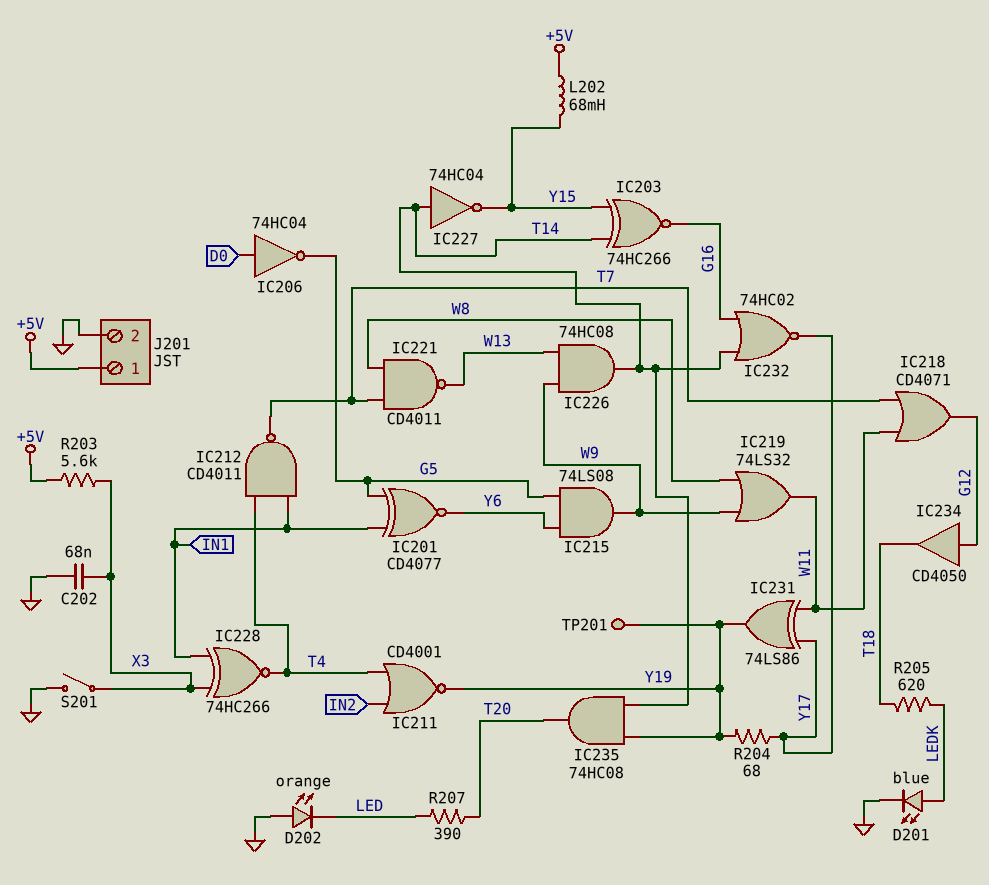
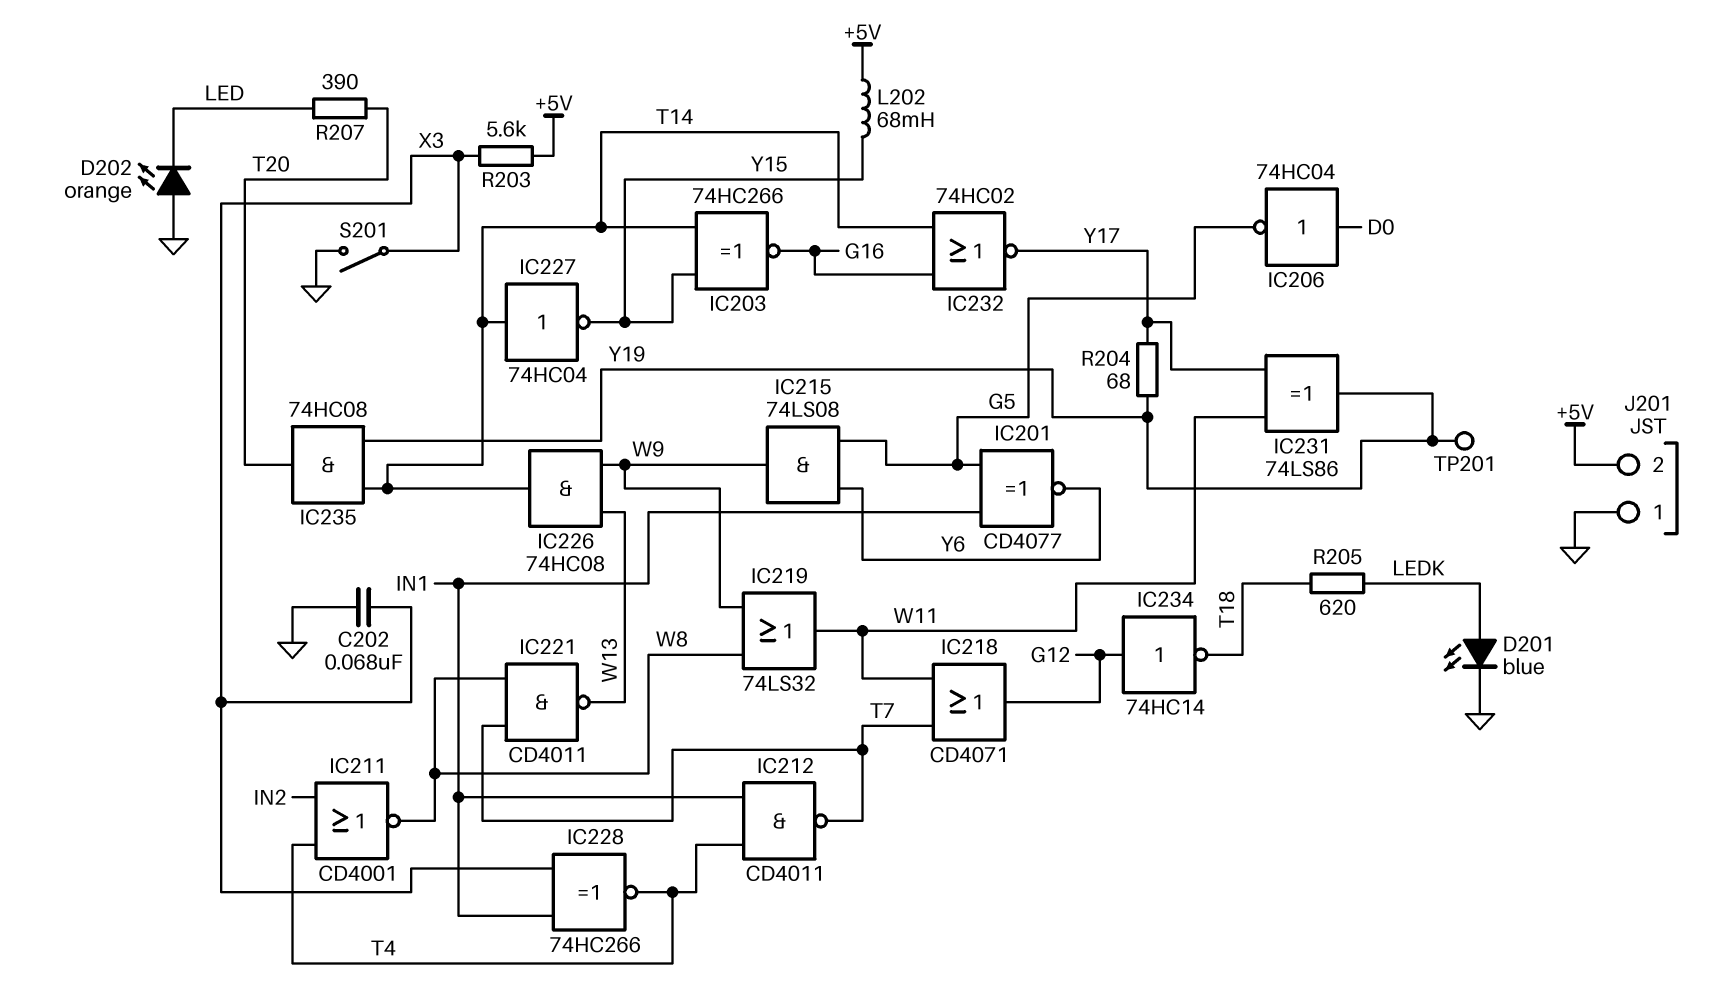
IC211: NOR CD4001 (in IN2, in T4, out Y19) -> NOR CD4001 (in IN2, in T4, out W8)
IC234: buffer CD4050 (in G12, out T18) -> NOT 74HC14 (in G12, out T18)
J201 pin 1: +5V -> GND
J201 pin 2: GND -> +5V

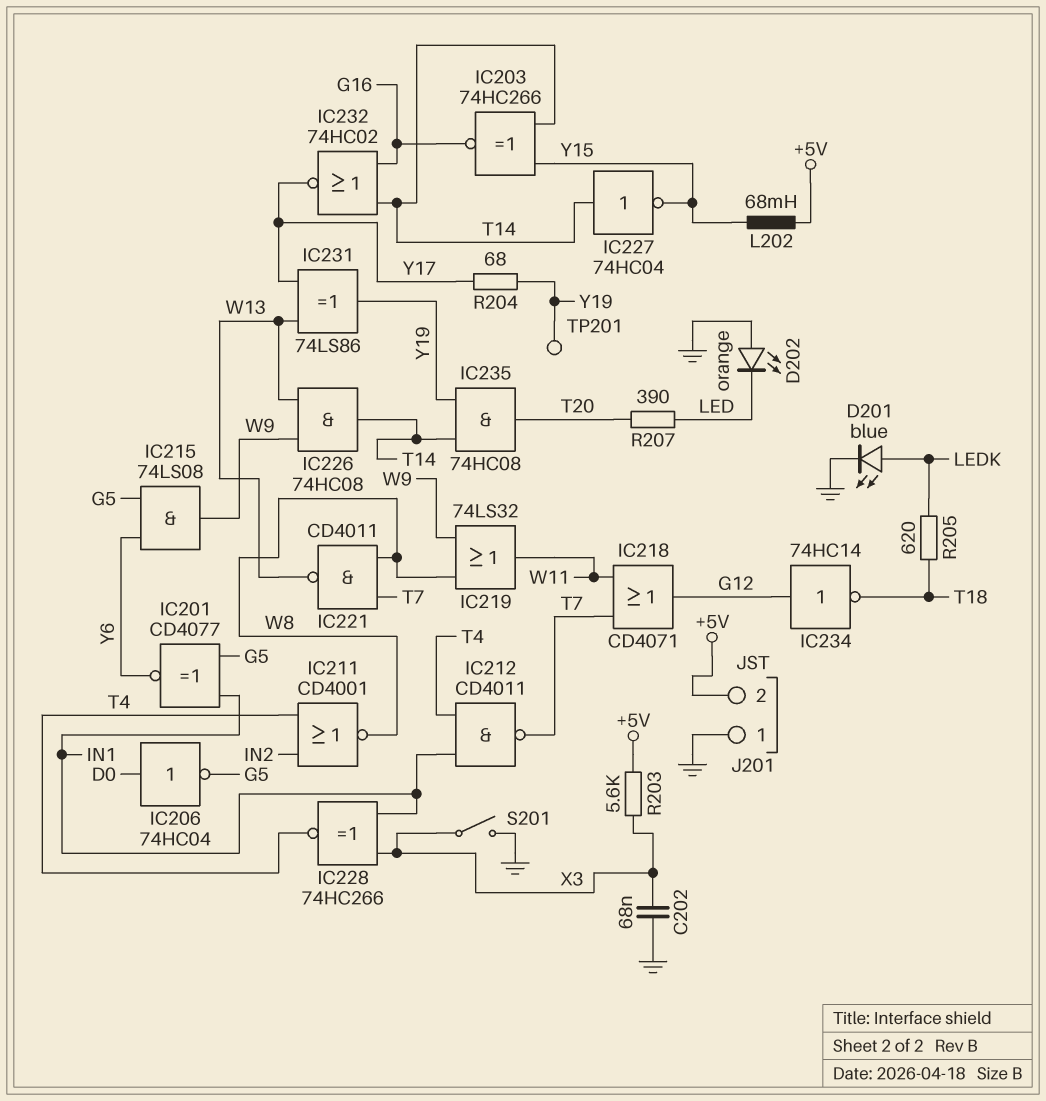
IC231: XOR 74LS86 (in W11, in Y17, out Y19) -> XOR 74LS86 (in W13, in Y17, out Y19)

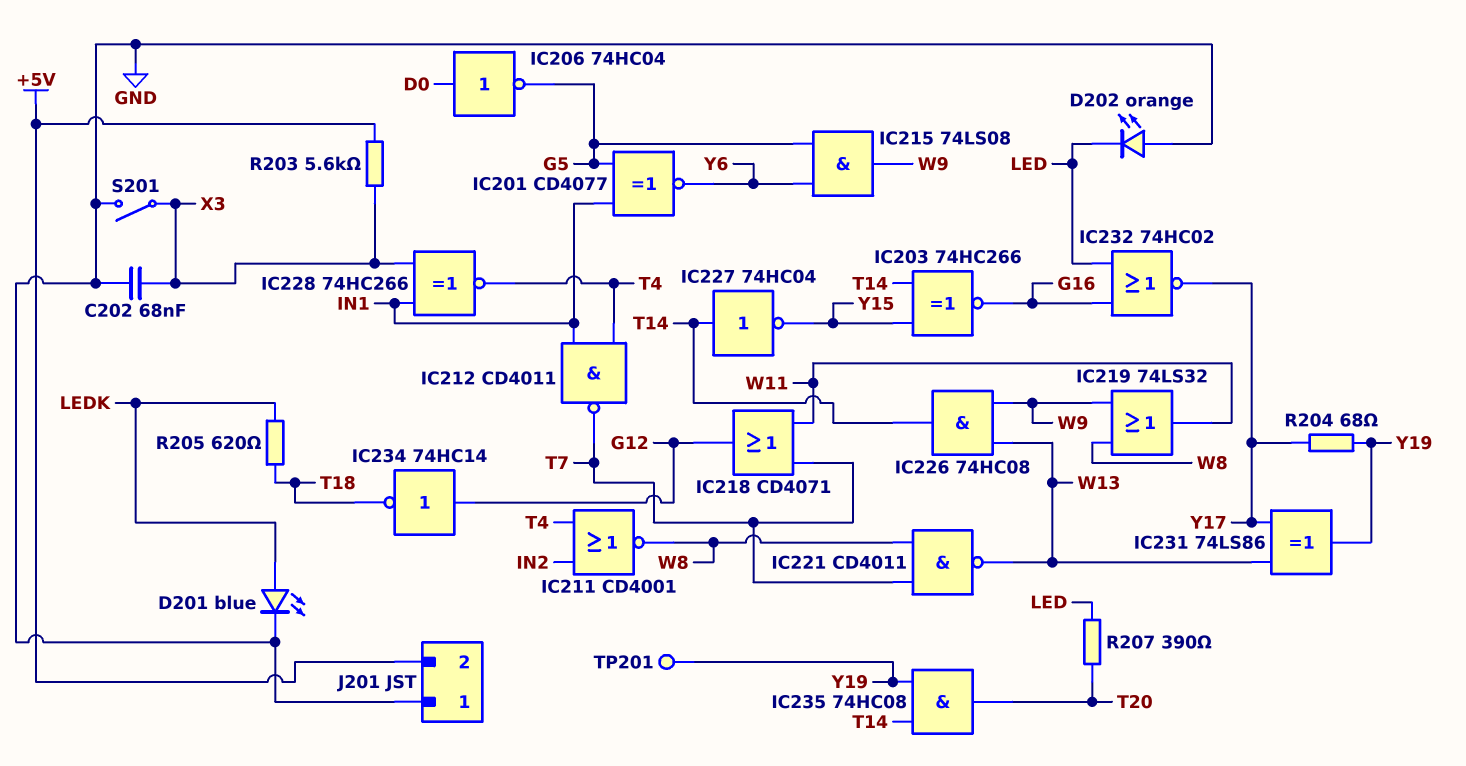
IC232: NOR 74HC02 (in G16, in T14, out Y17) -> NOR 74HC02 (in G16, in LED, out Y17)
L202: 68mH (+5V, Y15) -> none

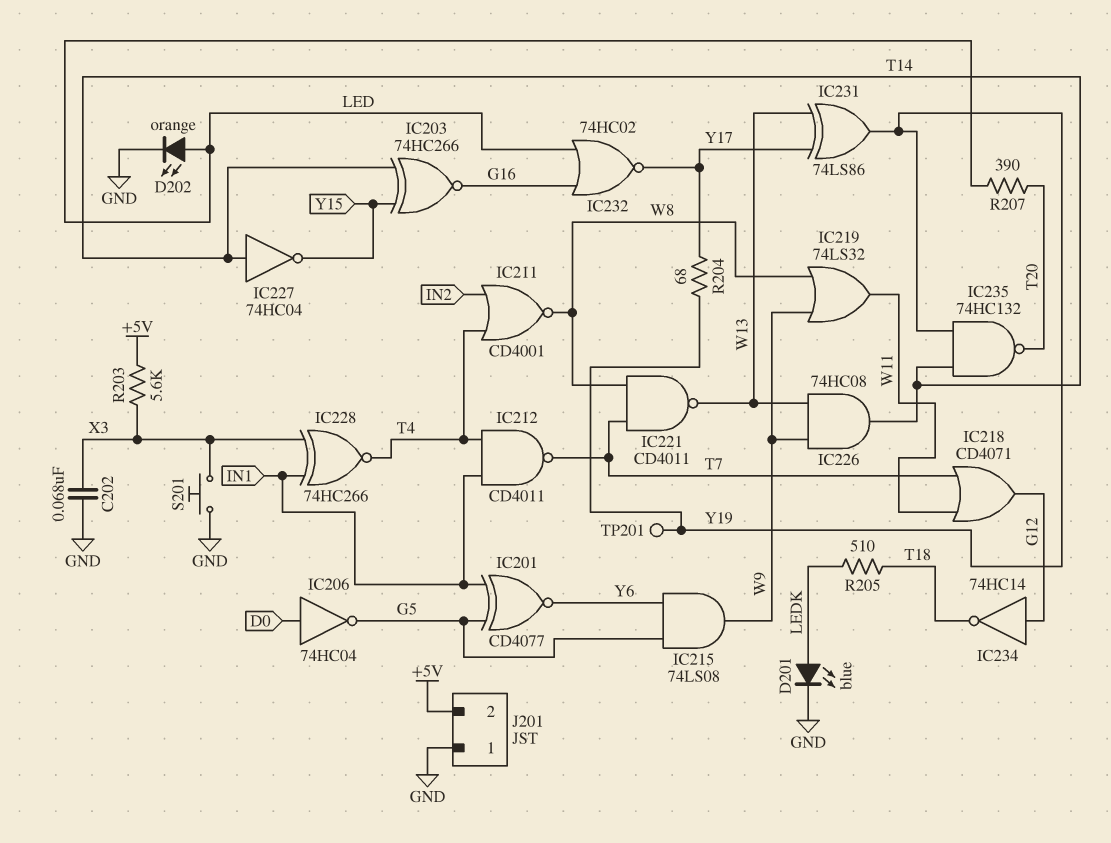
D202: LED orange (A GND, K LED) -> LED orange (A LED, K GND)
IC235: AND 74HC08 (in T14, in Y19, out T20) -> NAND 74HC132 (in T14, in Y19, out T20)
R205: 620 (LEDK, T18) -> 510 (LEDK, T18)
S201: switch (GND, X3) -> button (GND, X3)

